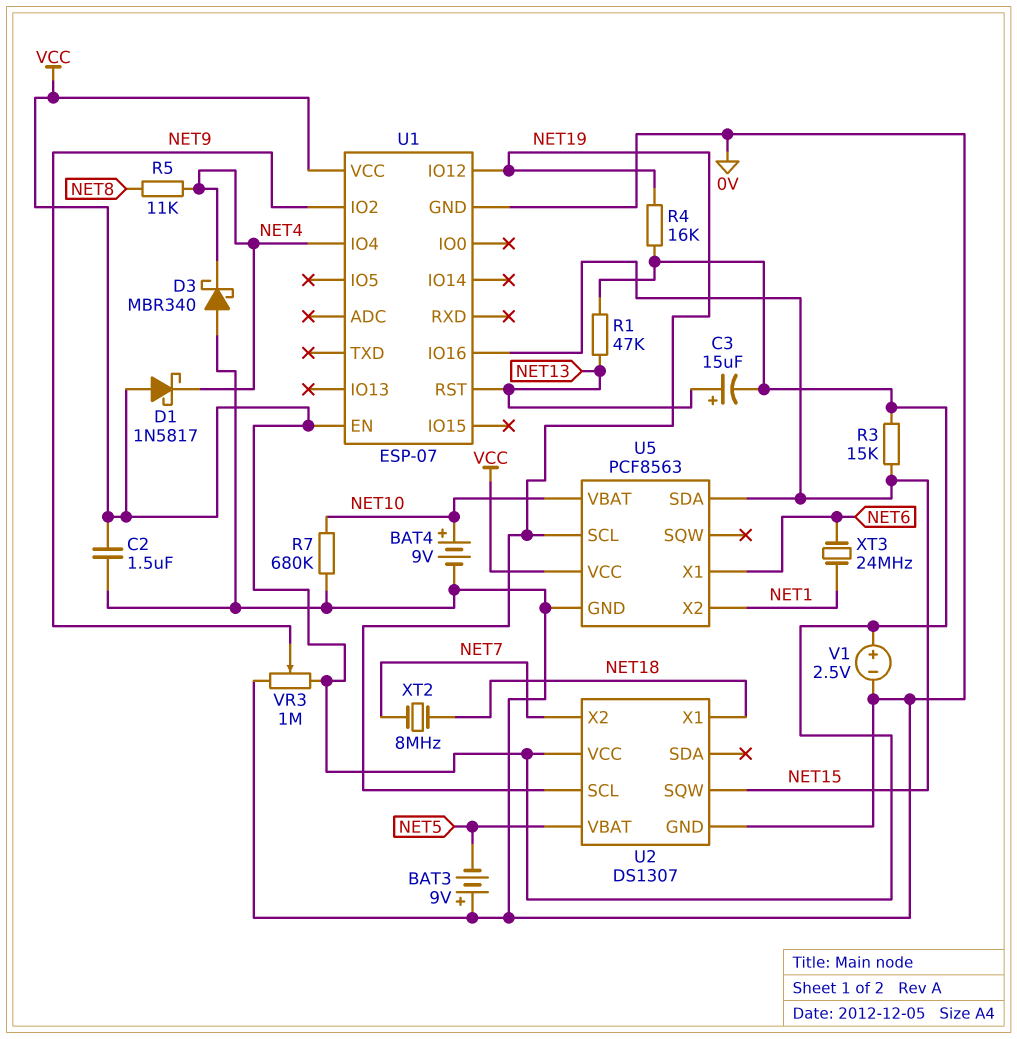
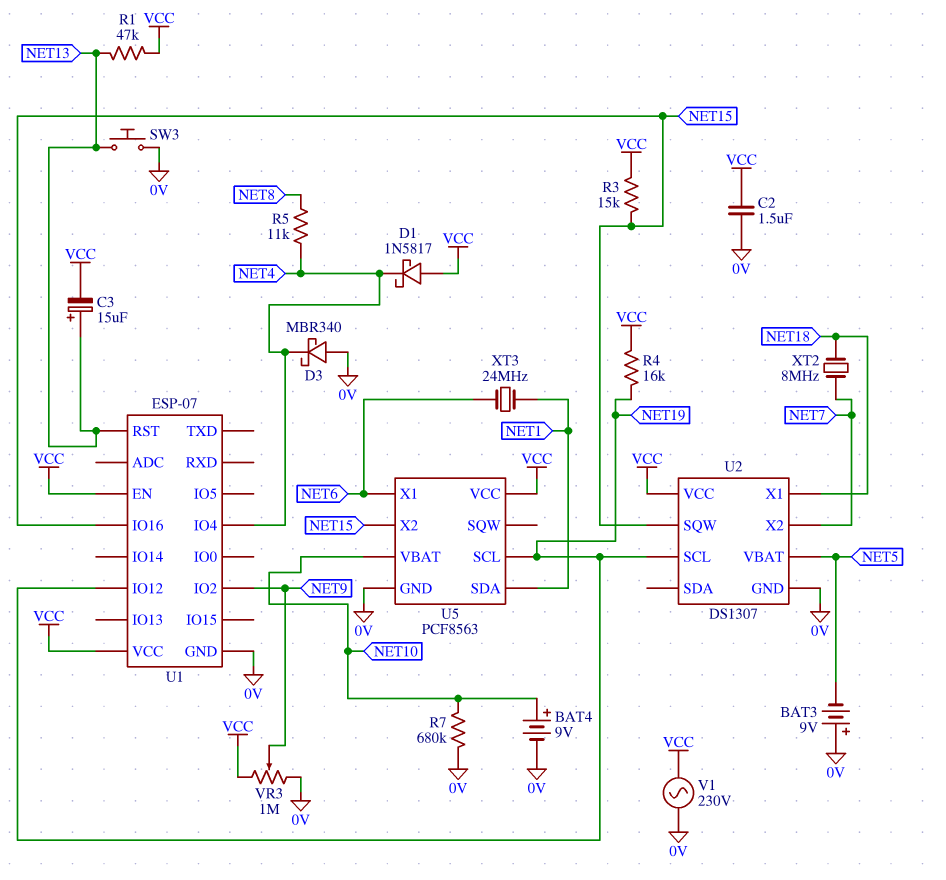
SW3: none -> button (0V, NET13)
U5 pin SDA: NET15 -> NET1
U5 pin X2: NET1 -> NET15
V1: 2.5V (plus VCC, minus 0V) -> AC 230V (0V, VCC)

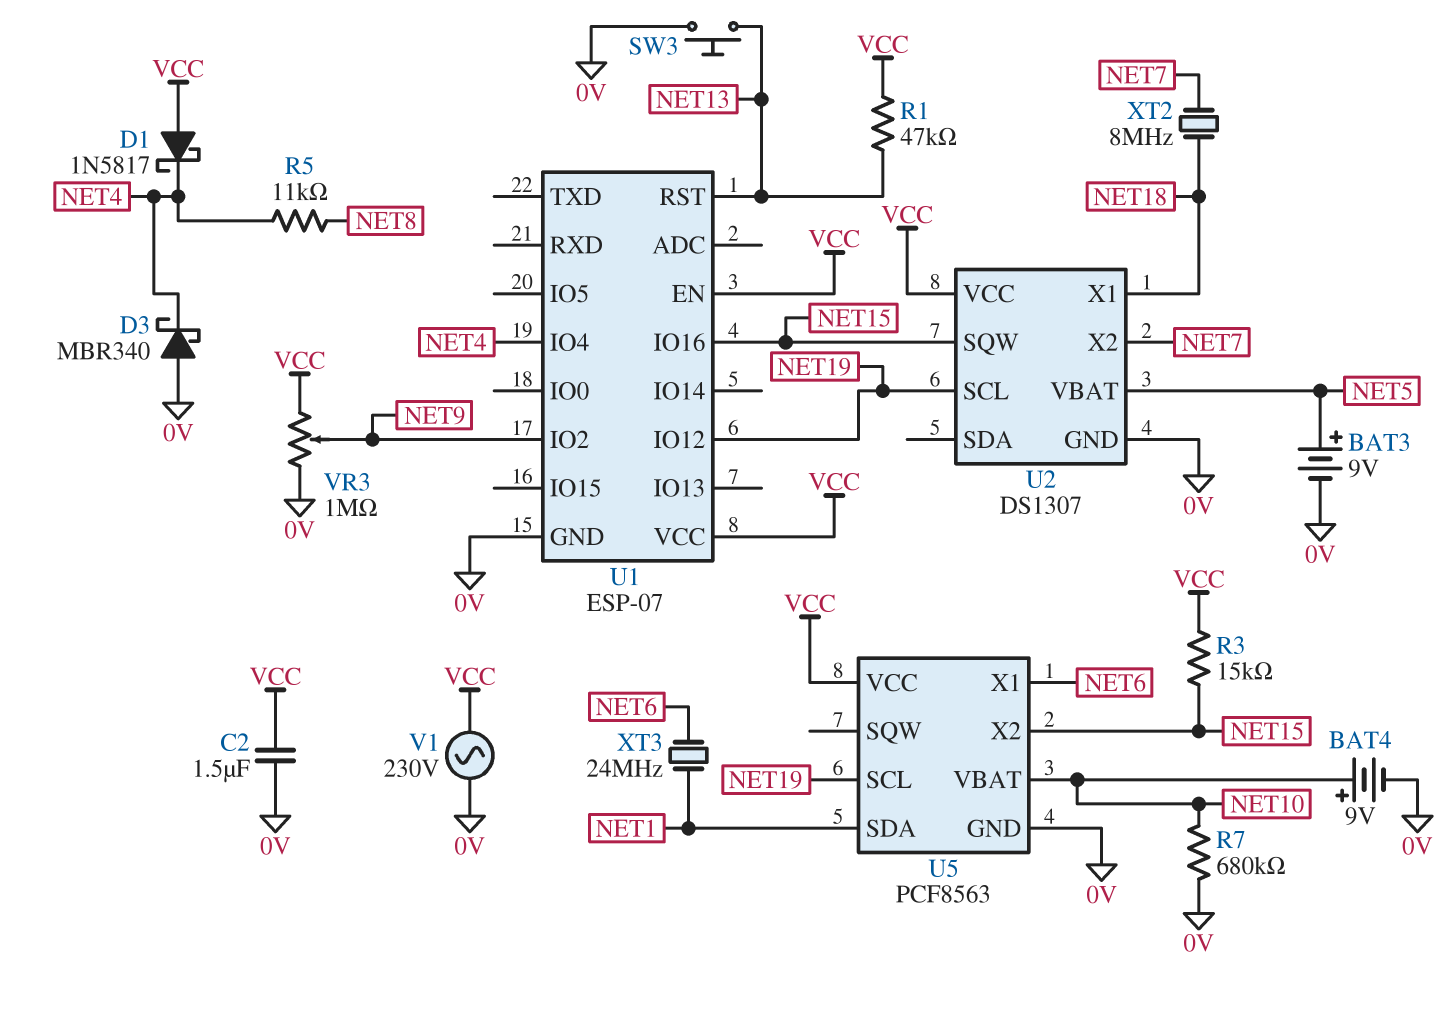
BAT3: 9V (plus 0V, minus NET5) -> 9V (plus NET5, minus 0V)
C3: 15uF (plus NET13, minus VCC) -> none
R4: 16k (NET19, VCC) -> none

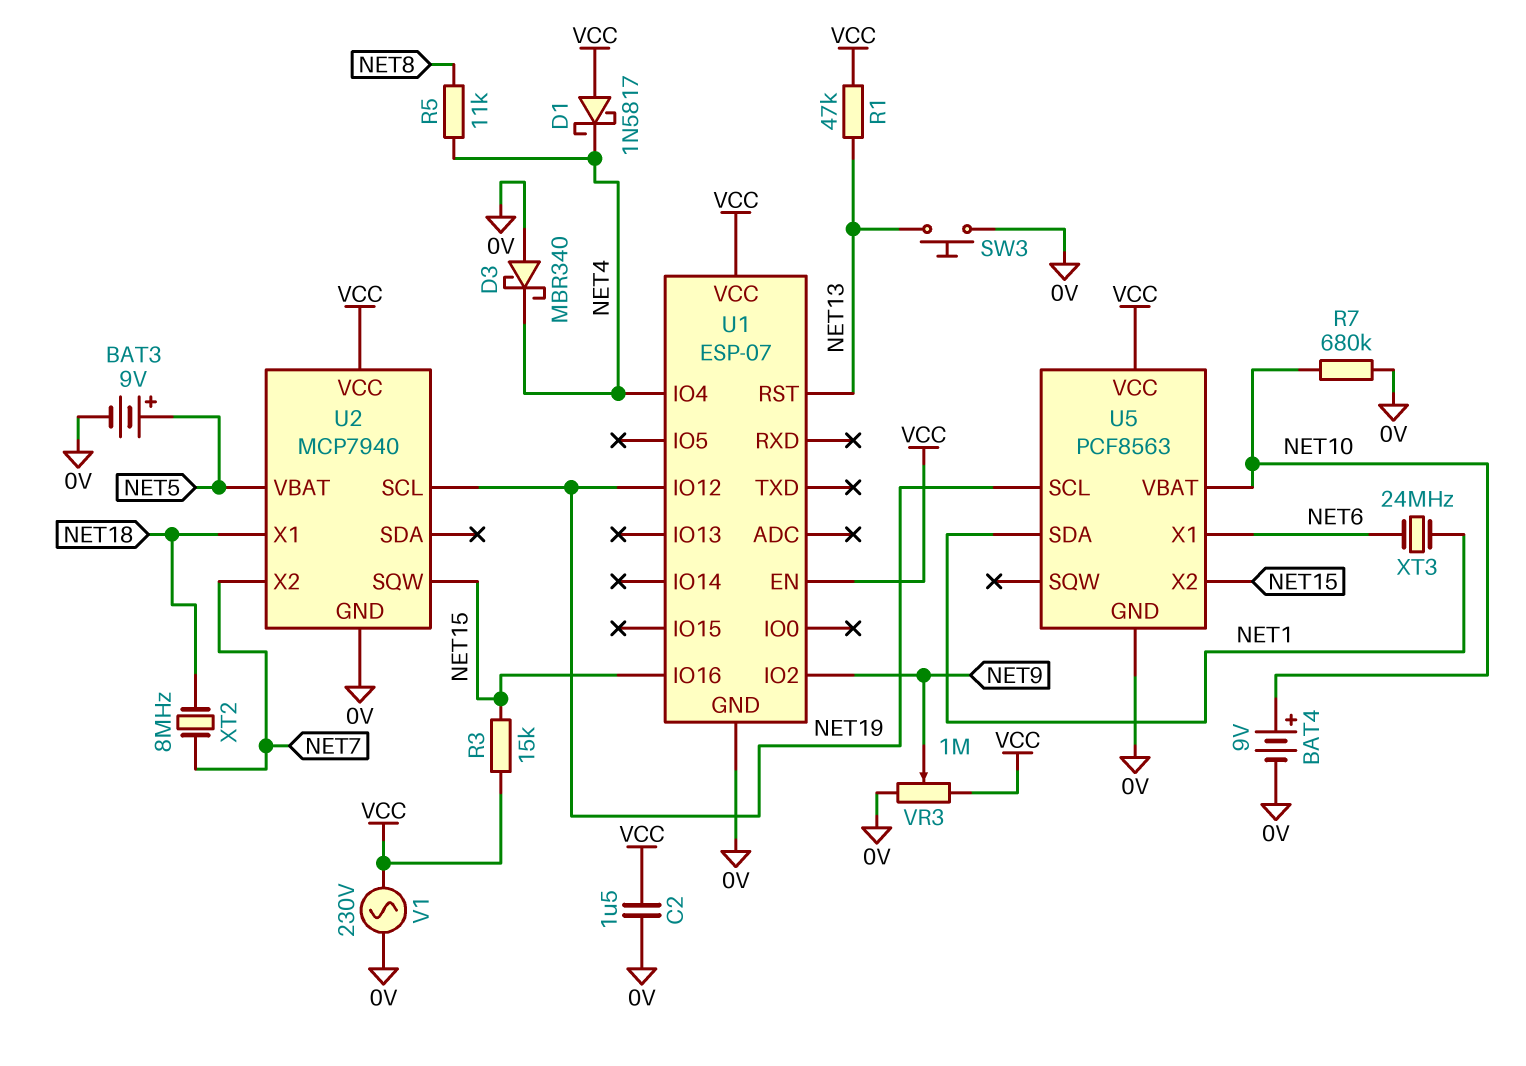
U2: DS1307 -> MCP7940

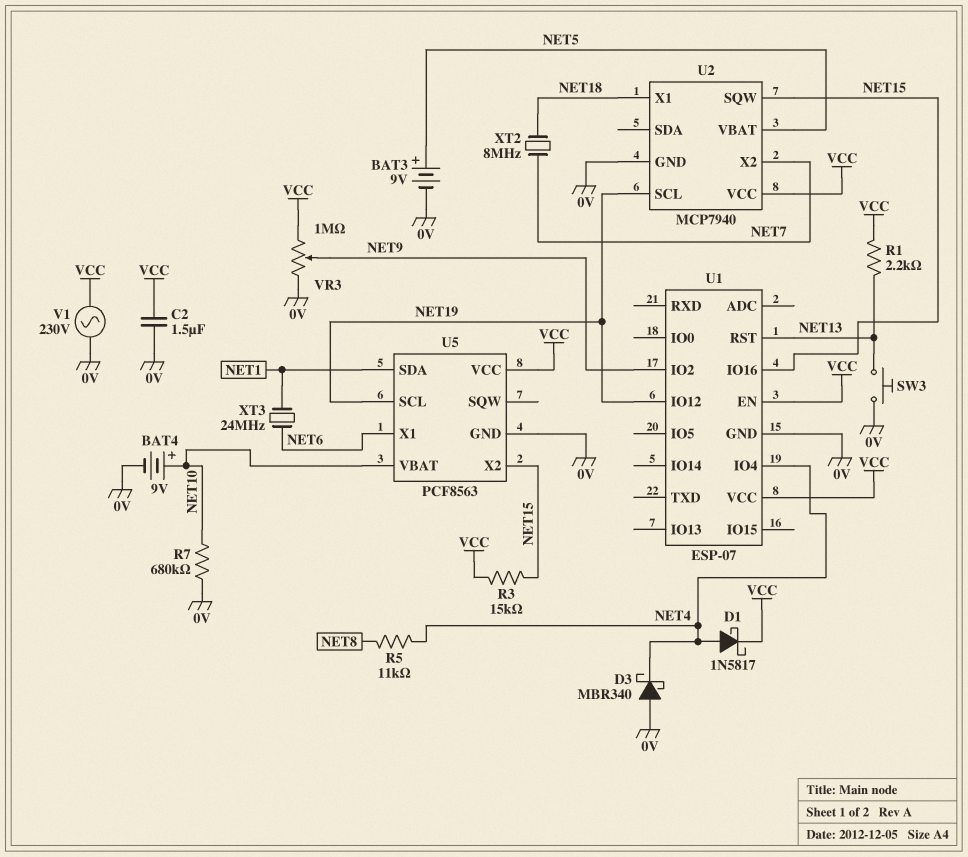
D1: schottky 1N5817 (A VCC, K NET4) -> schottky 1N5817 (A NET4, K VCC)
R1: 47k (NET13, VCC) -> 2.2k (NET13, VCC)

